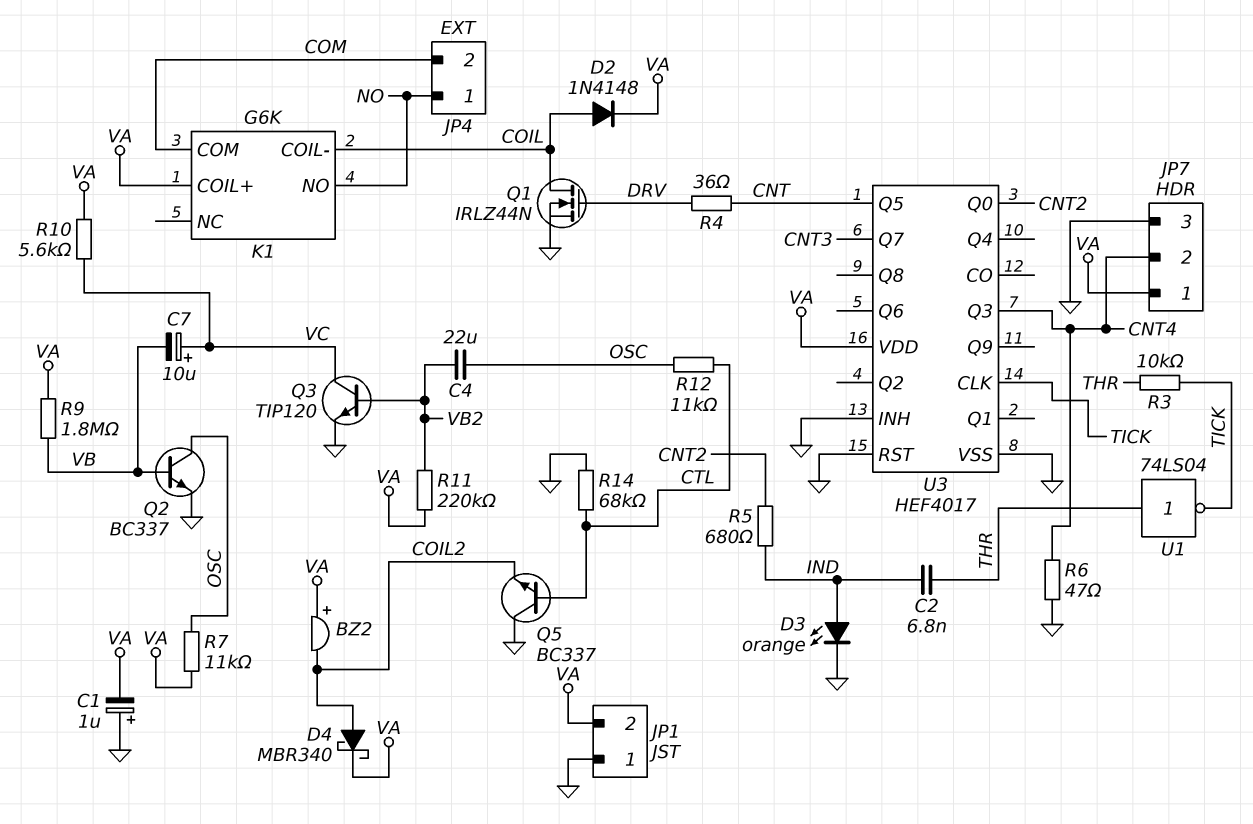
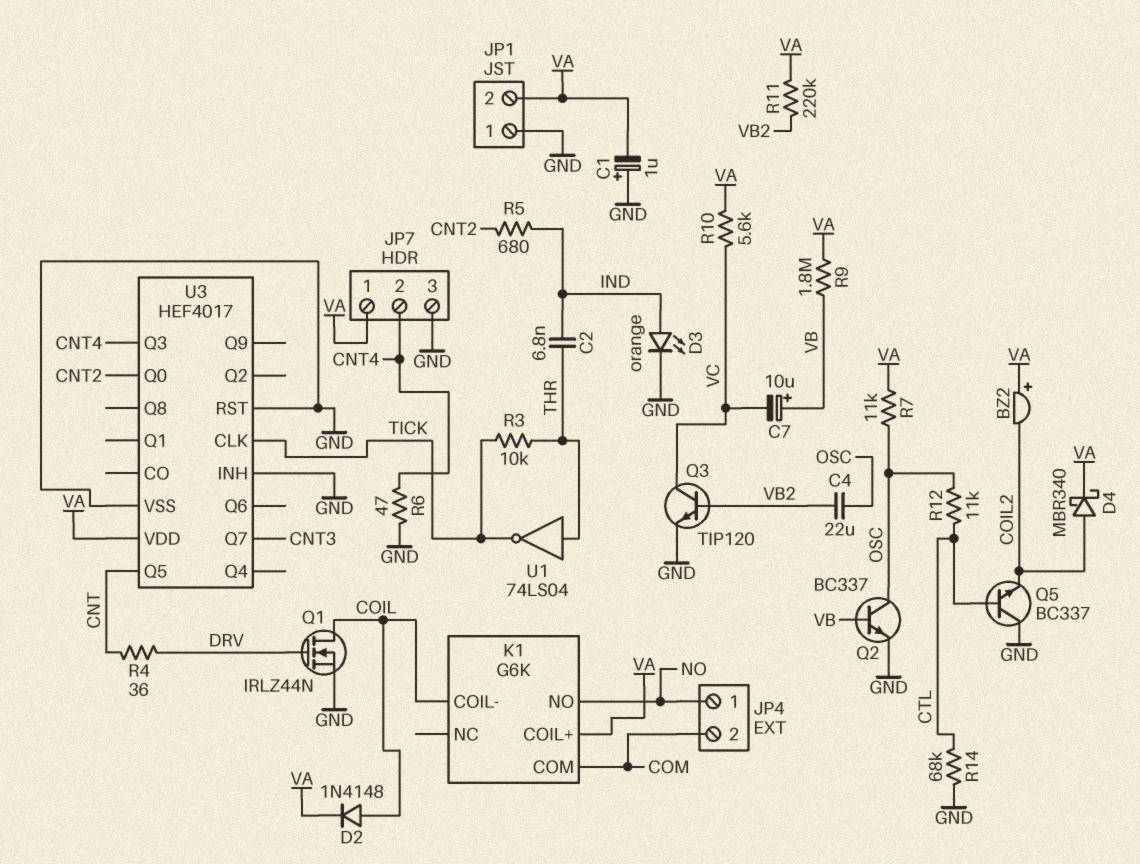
C7: 10uF (plus VC, minus VB) -> 10uF (plus VB, minus VC)

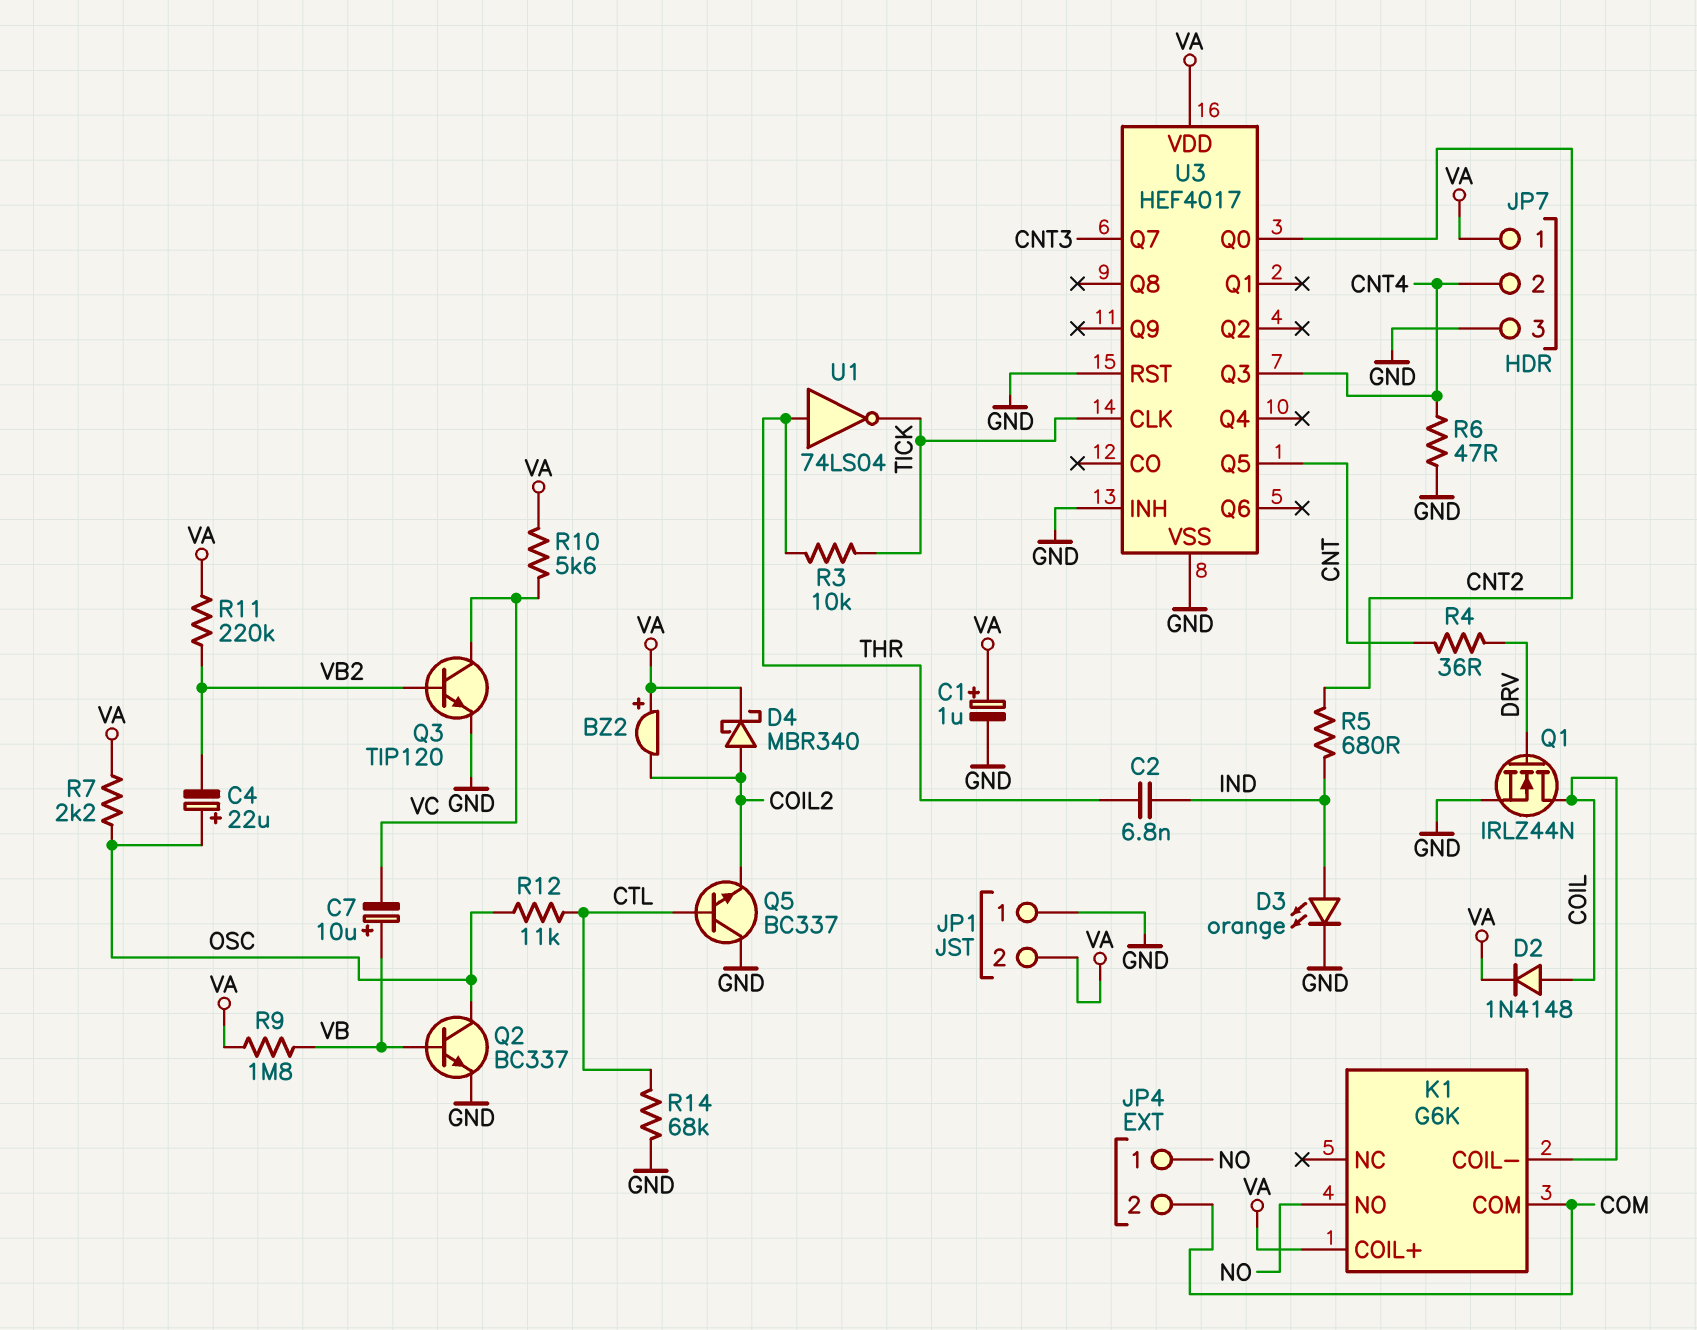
C1: 1uF (plus GND, minus VA) -> 1uF (plus VA, minus GND)
C4: 22uF (OSC, VB2) -> 22uF (plus OSC, minus VB2)
R7: 11k (OSC, VA) -> 2.2k (OSC, VA)

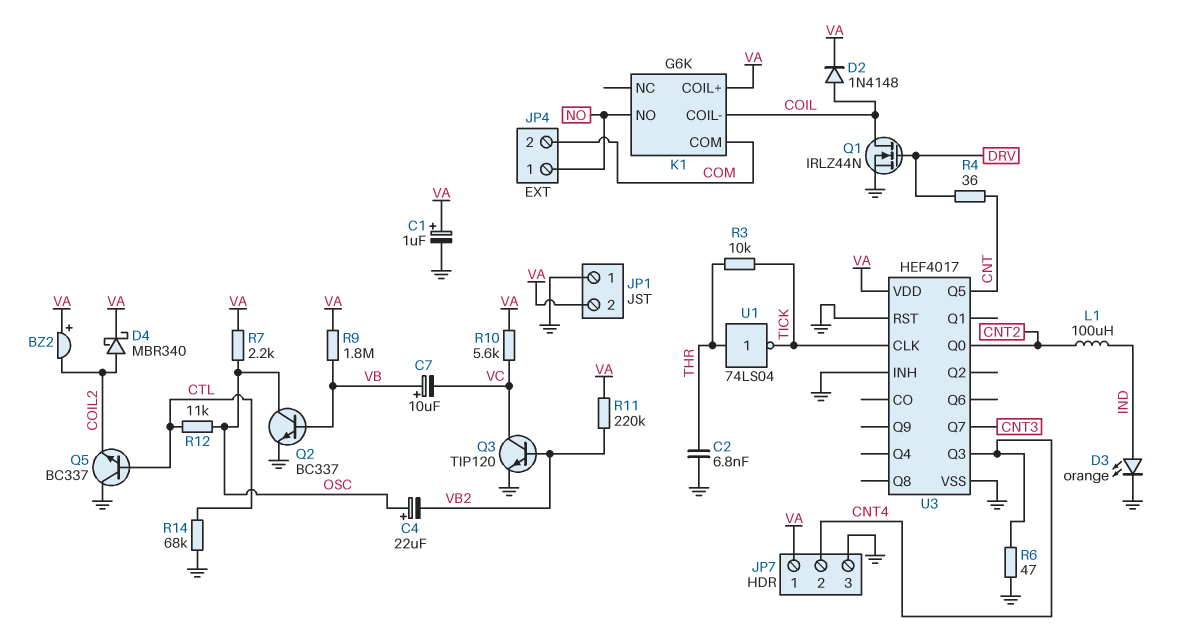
C2: 6.8nF (IND, THR) -> 6.8nF (GND, THR)
L1: none -> 100uH (CNT2, IND)
R5: 680 (CNT2, IND) -> none

